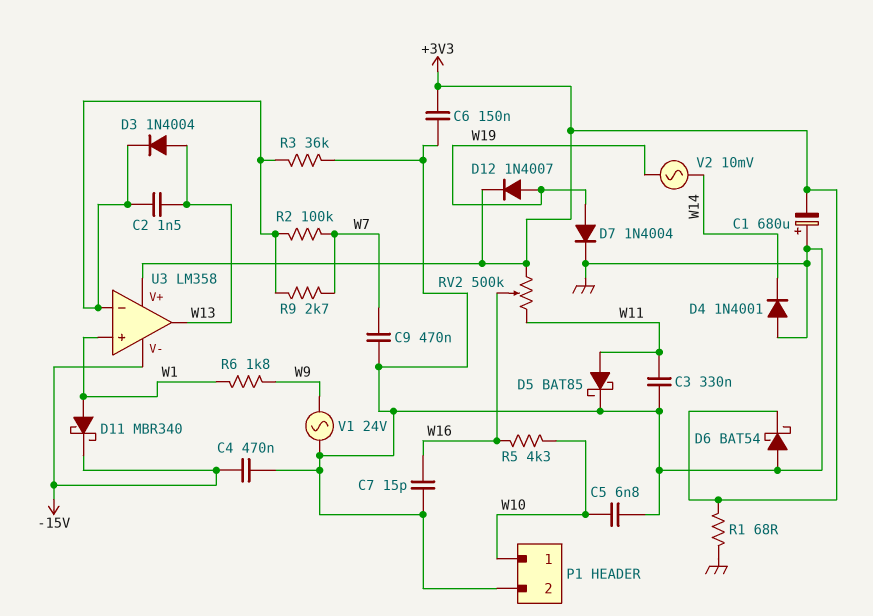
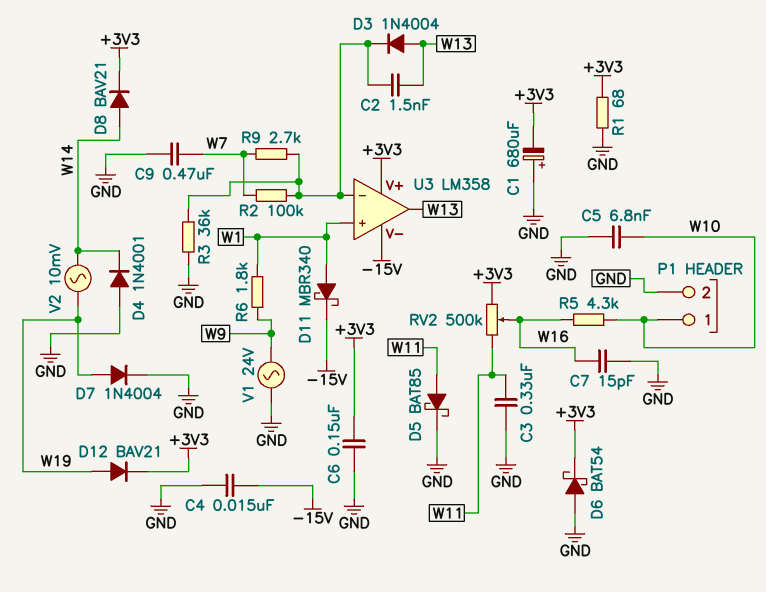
C4: 470nF (-15V, GND) -> 15nF (-15V, GND)
D8: none -> diode BAV21 (A W14, K +3V3)
D12: diode 1N4007 (A W19, K +3V3) -> diode BAV21 (A W19, K +3V3)

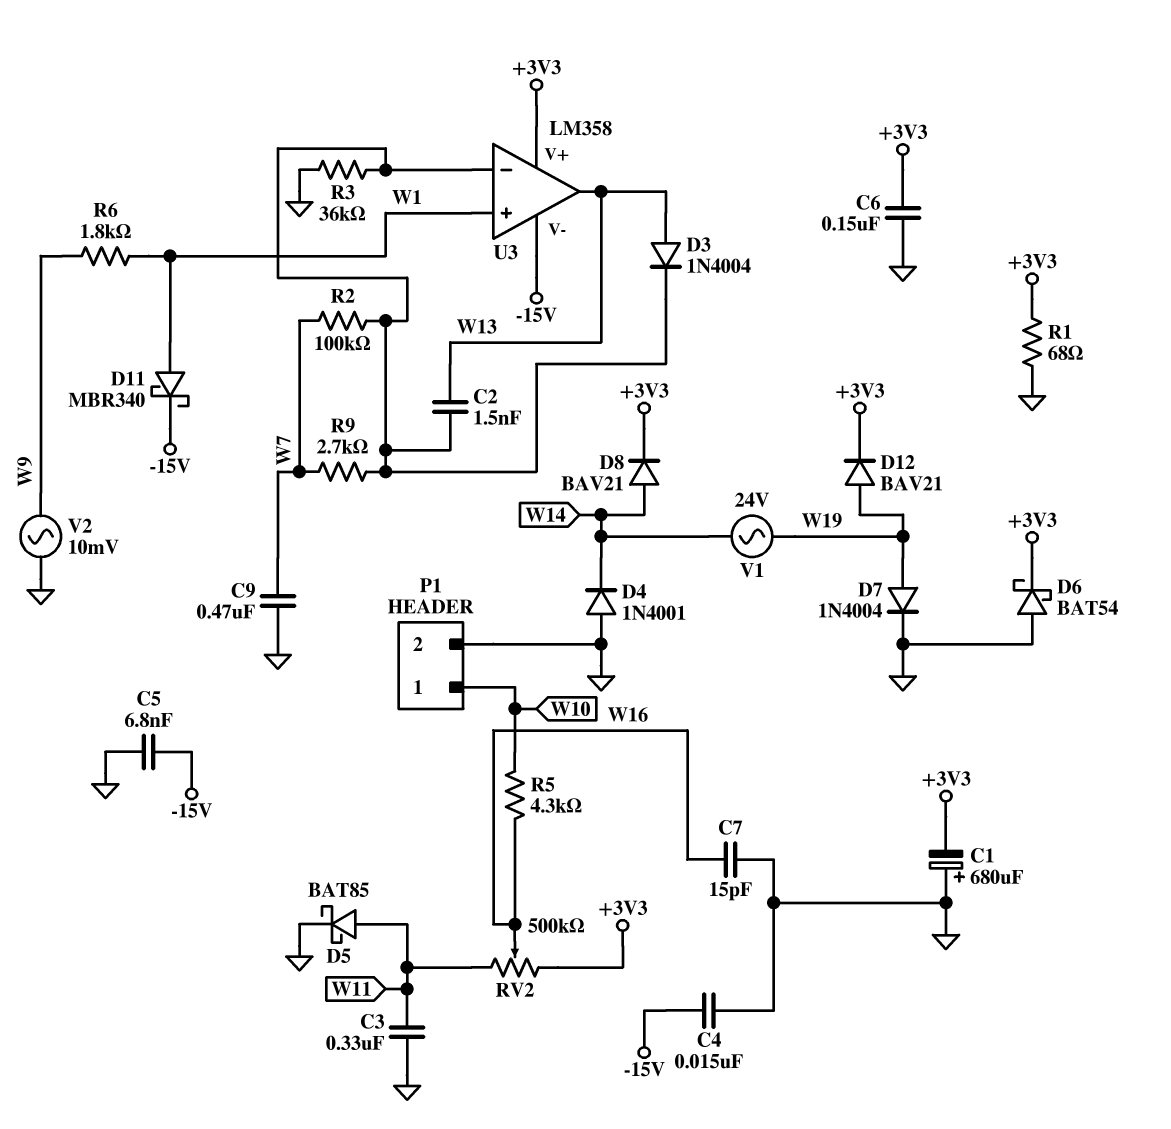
C5: 6.8nF (GND, W10) -> 6.8nF (-15V, GND)
V1: AC 24V (GND, W9) -> AC 24V (W14, W19)
V2: AC 10mV (W14, W19) -> AC 10mV (GND, W9)

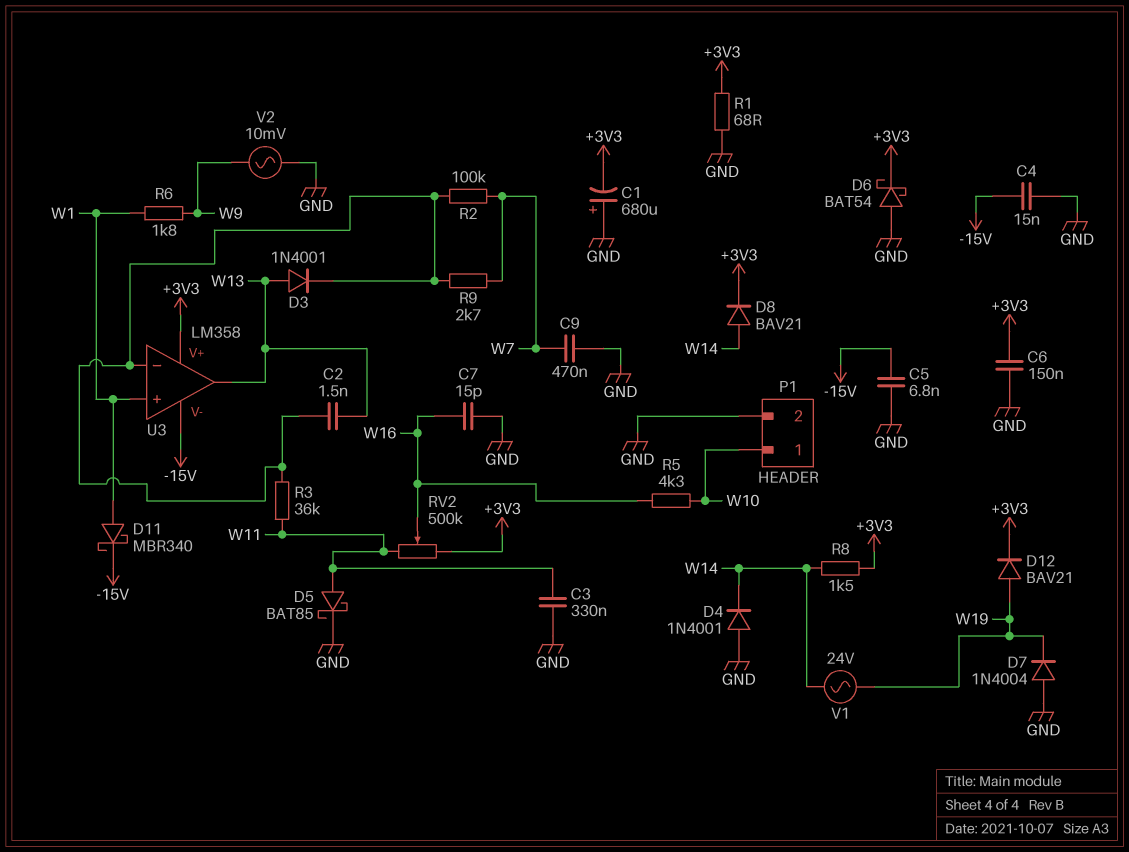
D3: diode 1N4004 (A W13, K U3/in-) -> diode 1N4001 (A W13, K U3/in-)
D7: diode 1N4004 (A W19, K GND) -> diode 1N4004 (A GND, K W19)
R3: 36k (GND, U3/in-) -> 36k (U3/in-, W11)
R8: none -> 1.5k (+3V3, W14)

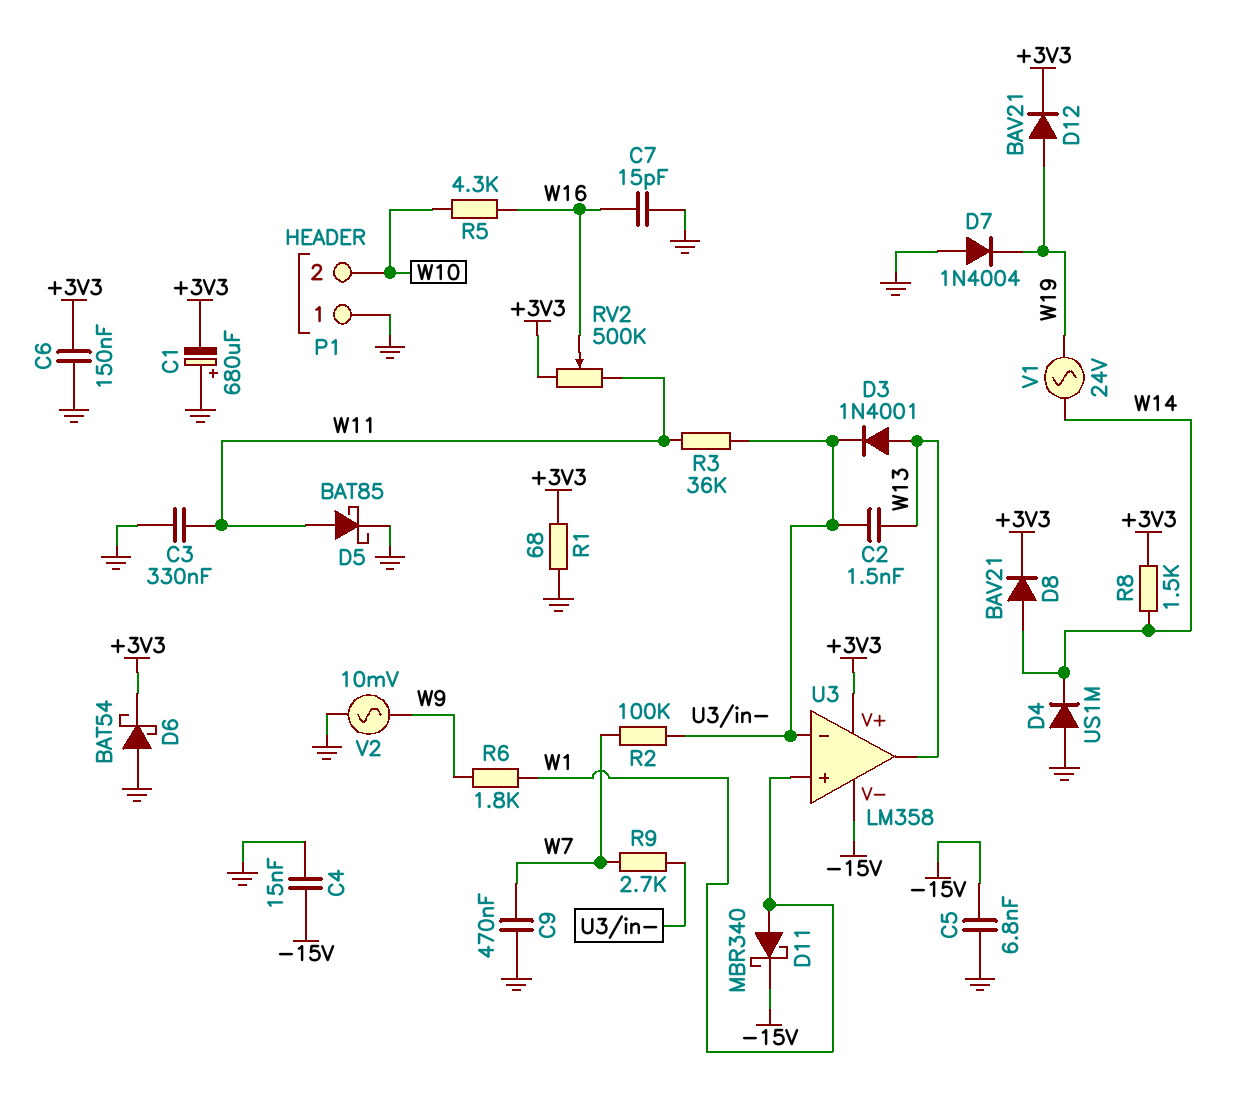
D4: diode 1N4001 (A GND, K W14) -> diode US1M (A GND, K W14)
P1 pin 1: W10 -> GND
P1 pin 2: GND -> W10

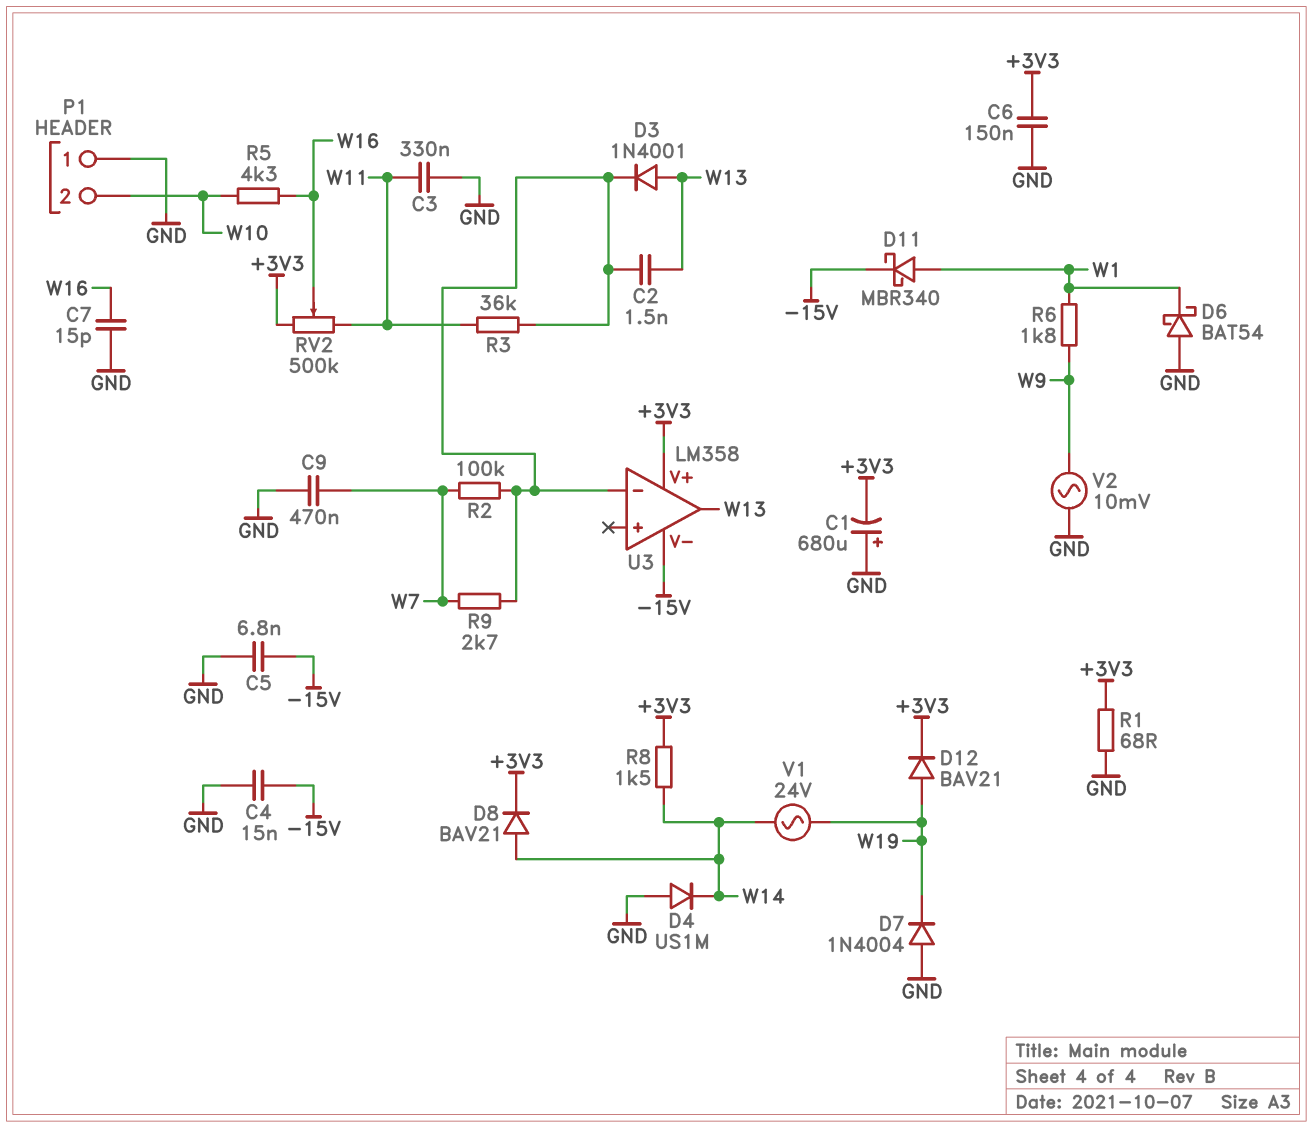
D5: schottky BAT85 (A W11, K GND) -> none
D6: schottky BAT54 (A GND, K +3V3) -> schottky BAT54 (A GND, K W1)
U3 pin in+: W1 -> none

